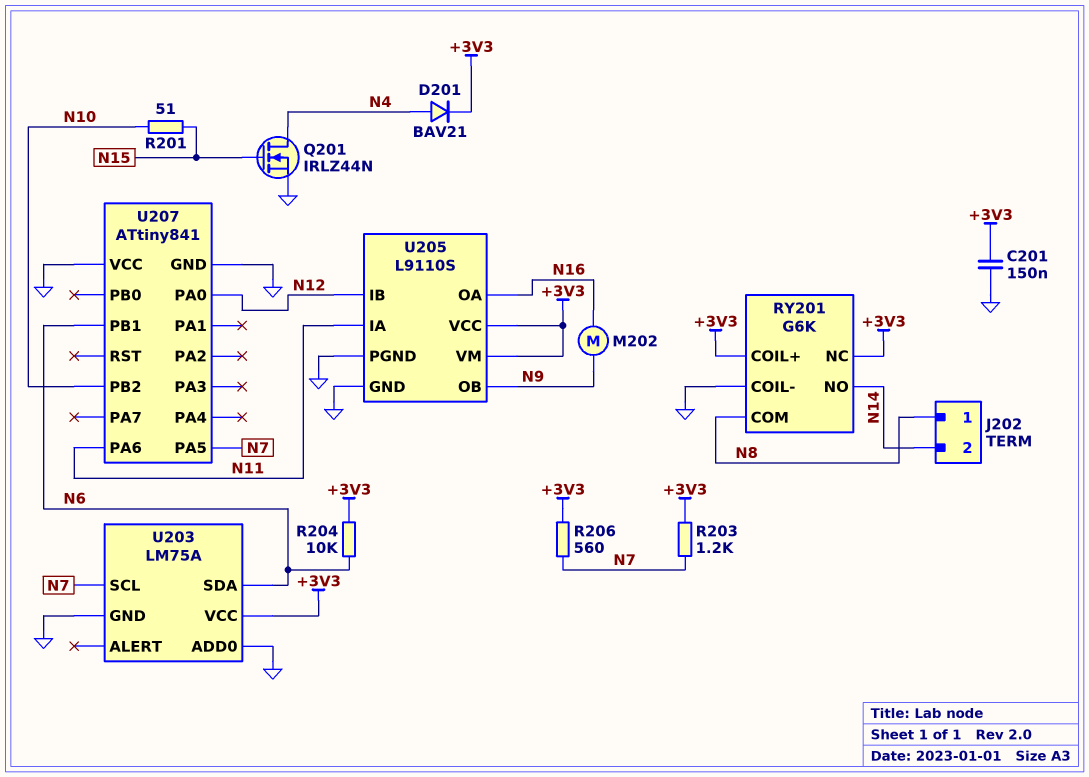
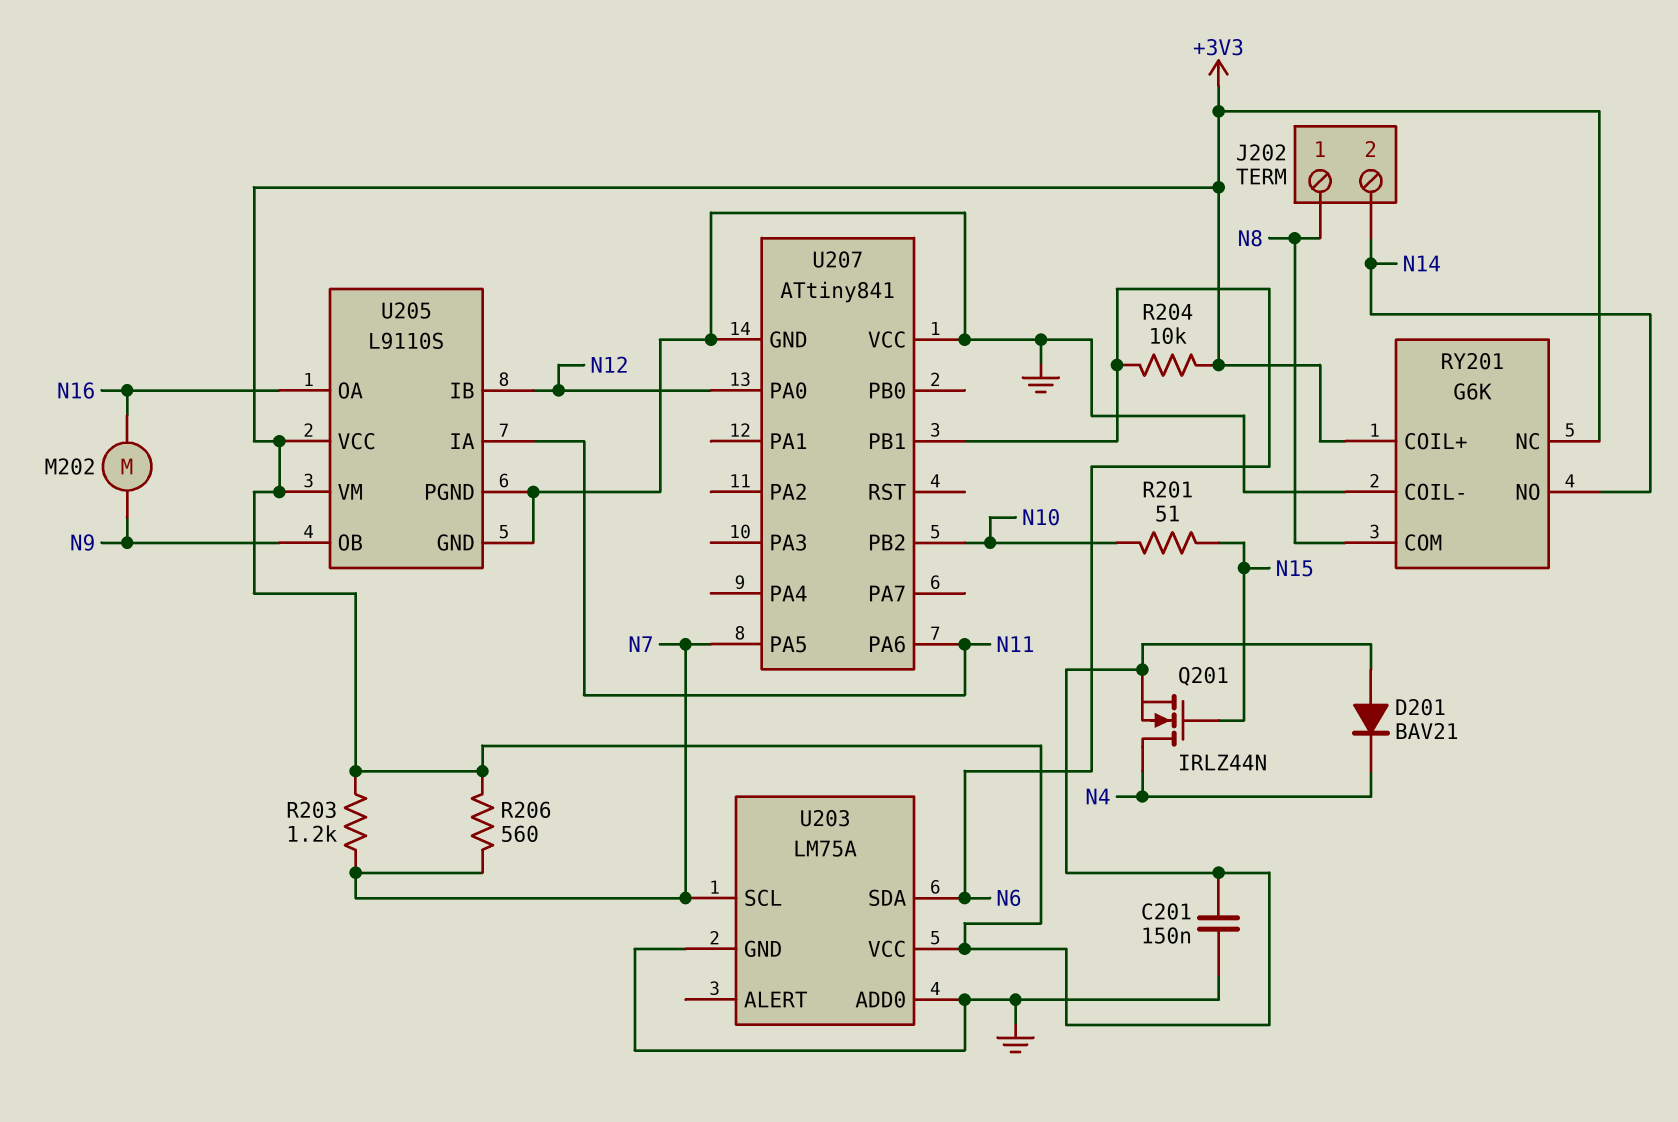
D201: diode BAV21 (A N4, K +3V3) -> diode BAV21 (A +3V3, K N4)
Q201: NMOS IRLZ44N (G N15, D N4, S GND) -> NMOS IRLZ44N (G N15, D N4, S +3V3)

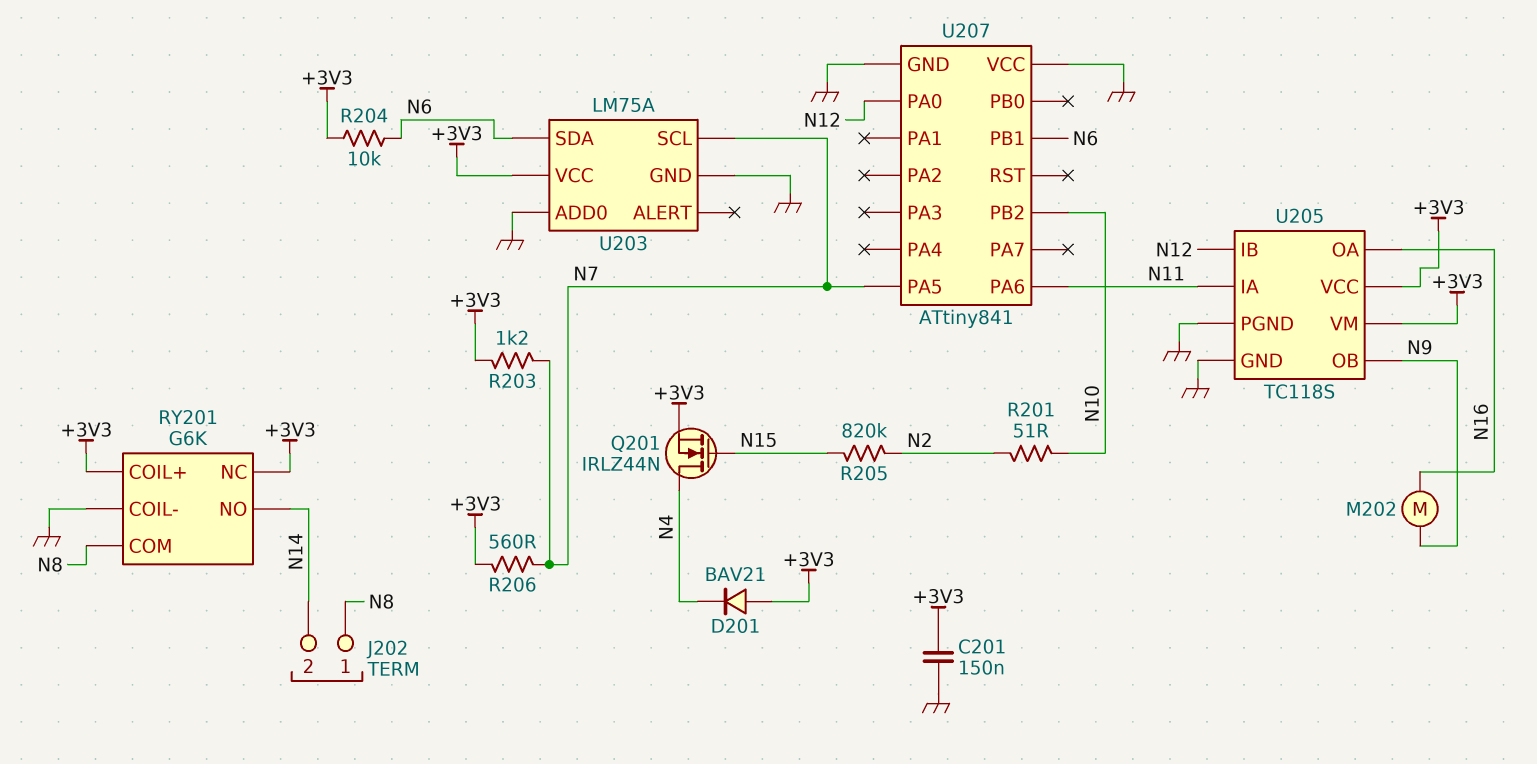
R201: 51 (N10, N15) -> 51 (N2, N10)
R205: none -> 820k (N2, N15)
U205: L9110S -> TC118S

